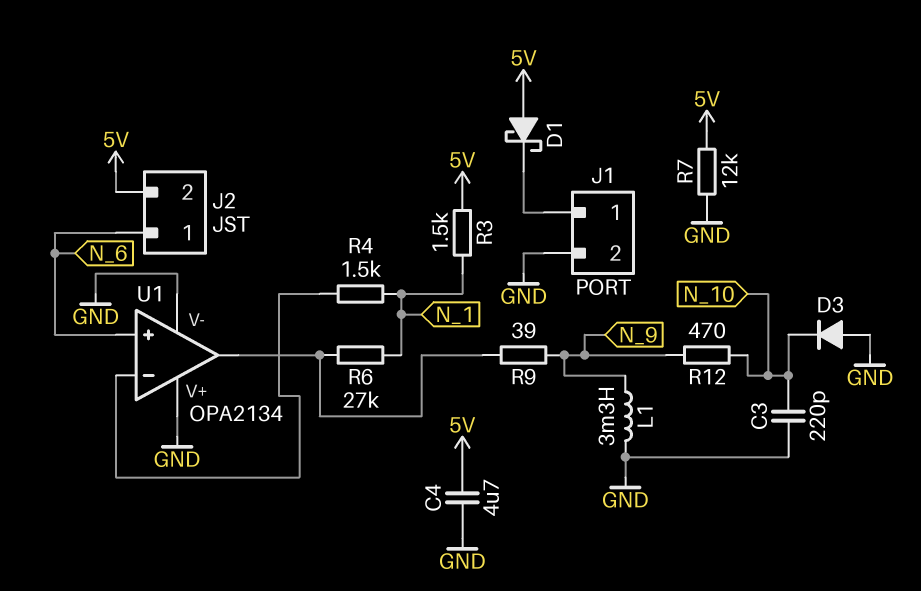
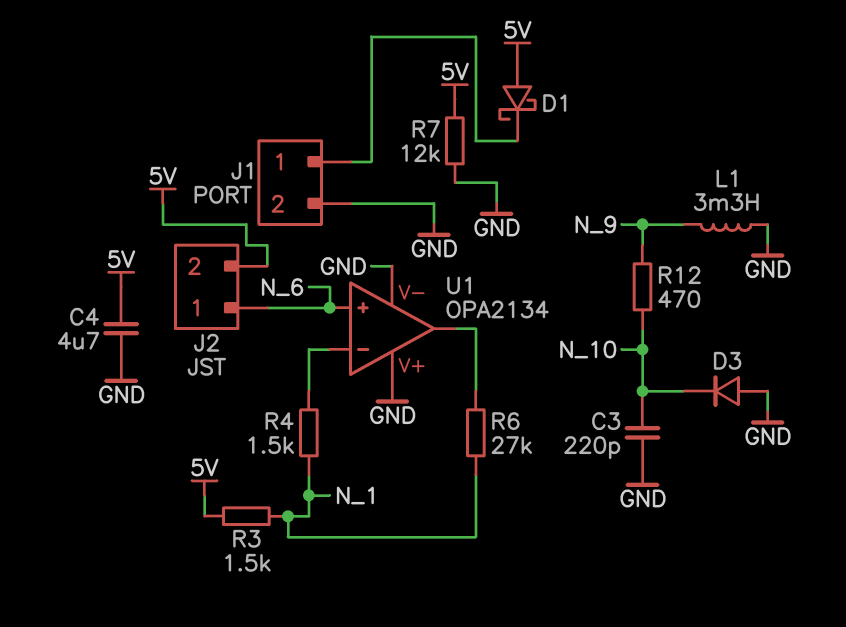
R9: 39 (N_9, U1/out) -> none

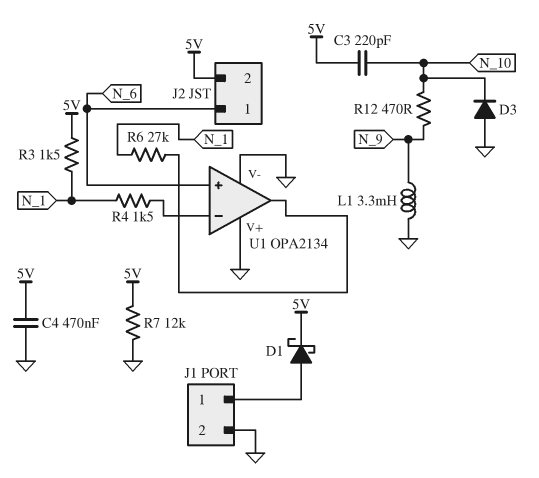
C3: 220pF (GND, N_10) -> 220pF (5V, N_10)
C4: 4.7uF (5V, GND) -> 470nF (5V, GND)
D1: schottky (A 5V, K J1/1) -> schottky (A J1/1, K 5V)

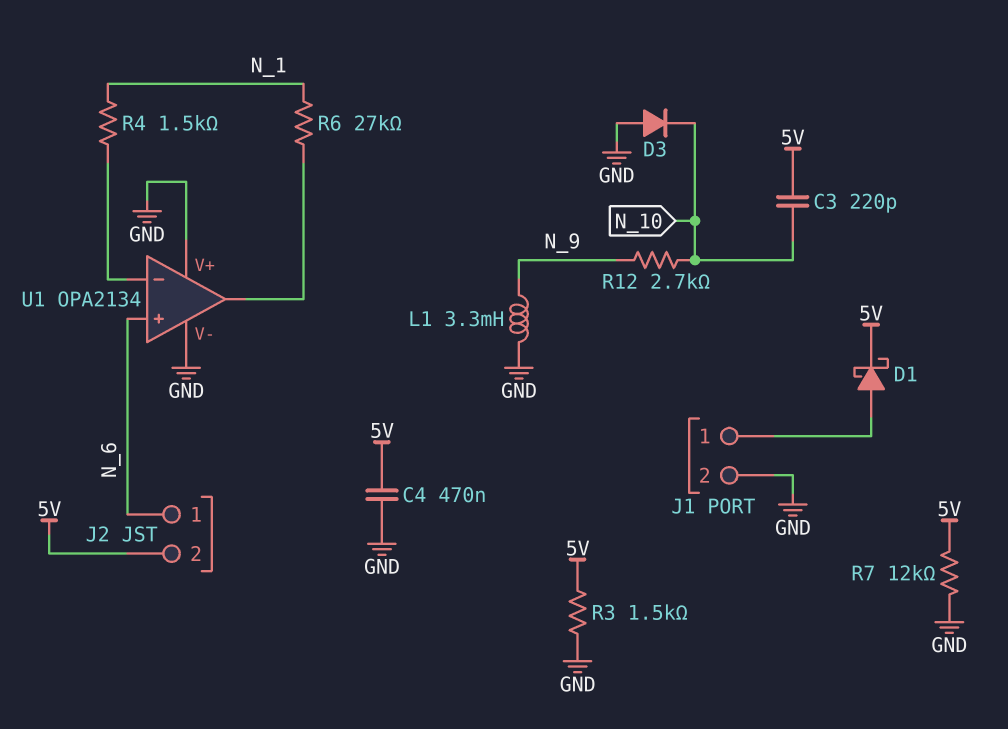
R3: 1.5k (5V, N_1) -> 1.5k (5V, GND)
R12: 470 (N_9, N_10) -> 2.7k (N_9, N_10)

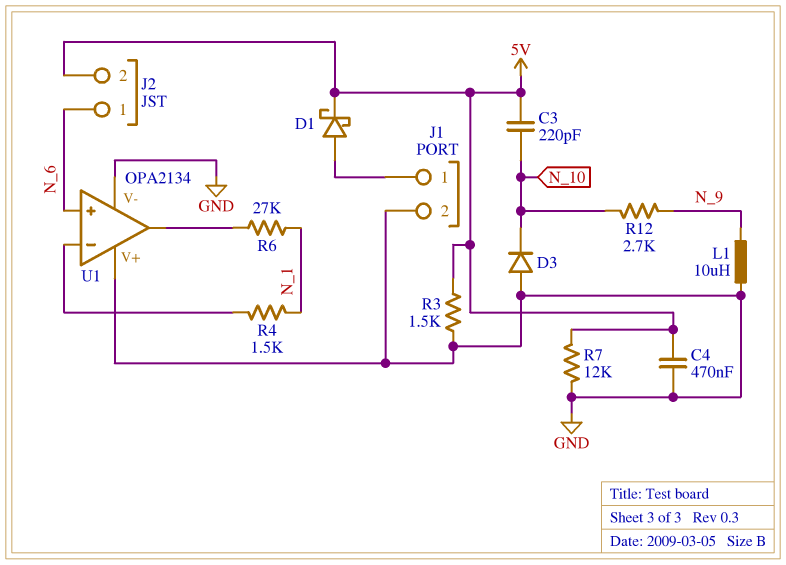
L1: 3.3mH (GND, N_9) -> 10uH (GND, N_9)

